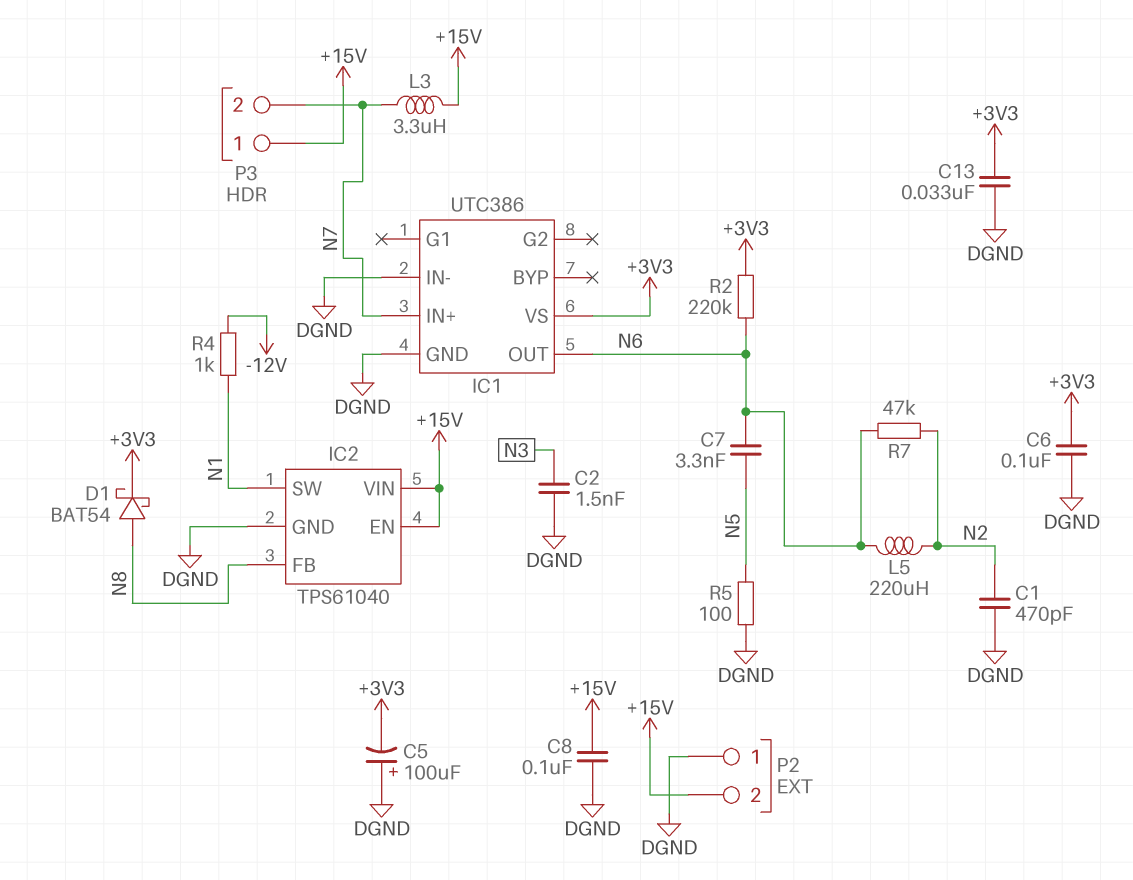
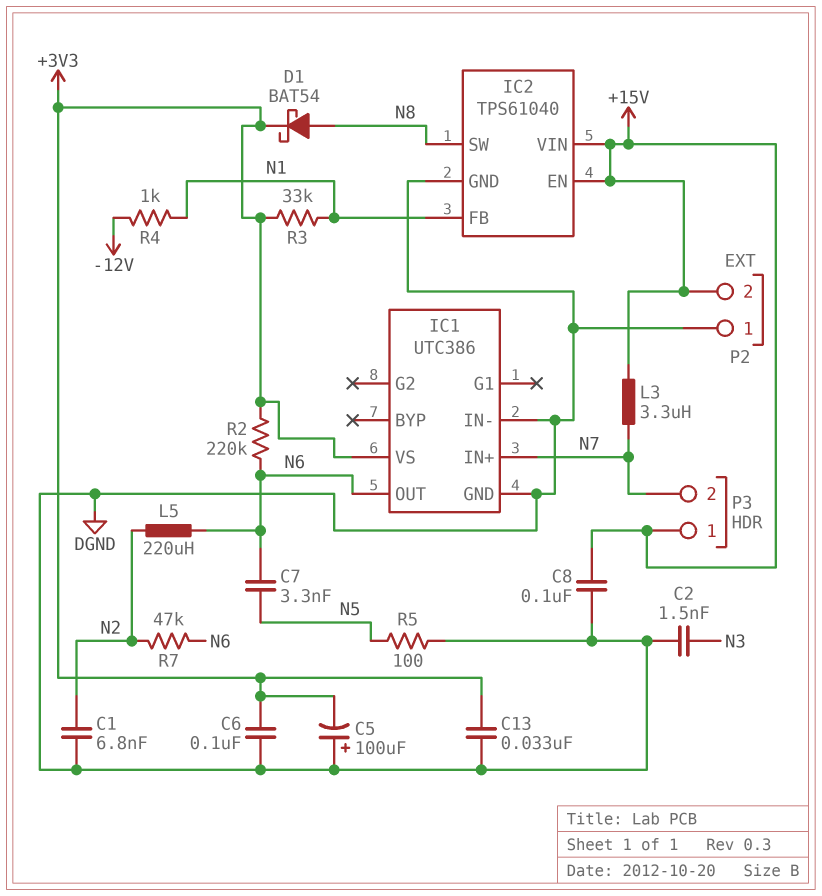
C1: 470pF (DGND, N2) -> 6.8nF (DGND, N2)
IC2 pin FB: N8 -> N1
IC2 pin SW: N1 -> N8
R3: none -> 33k (+3V3, N1)

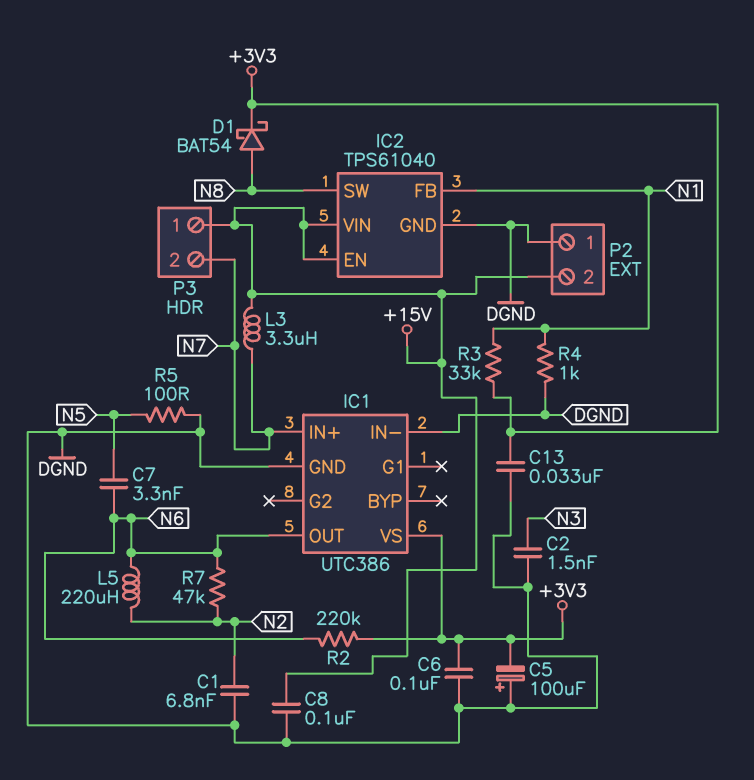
R4: 1k (-12V, N1) -> 1k (DGND, N1)

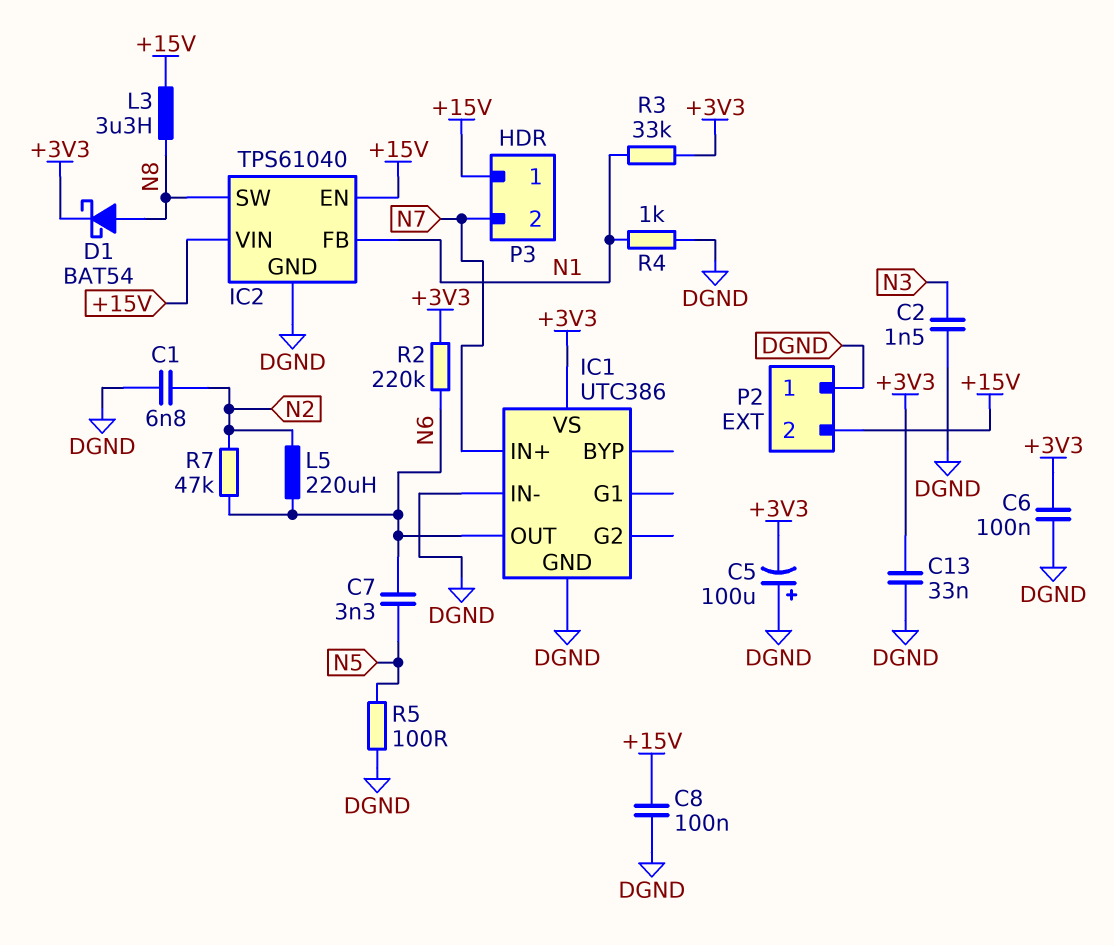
L3: 3.3uH (+15V, N7) -> 3.3uH (+15V, N8)

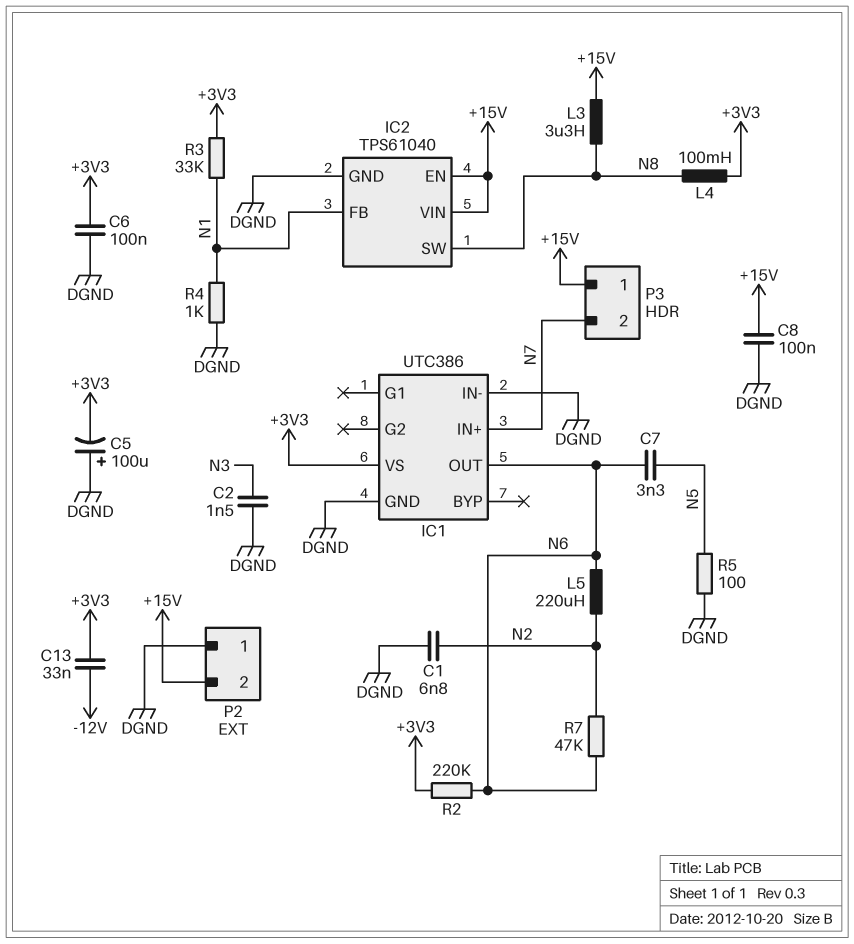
C13: 33nF (+3V3, DGND) -> 33nF (+3V3, -12V)
D1: schottky BAT54 (A N8, K +3V3) -> none
L4: none -> 100mH (+3V3, N8)

